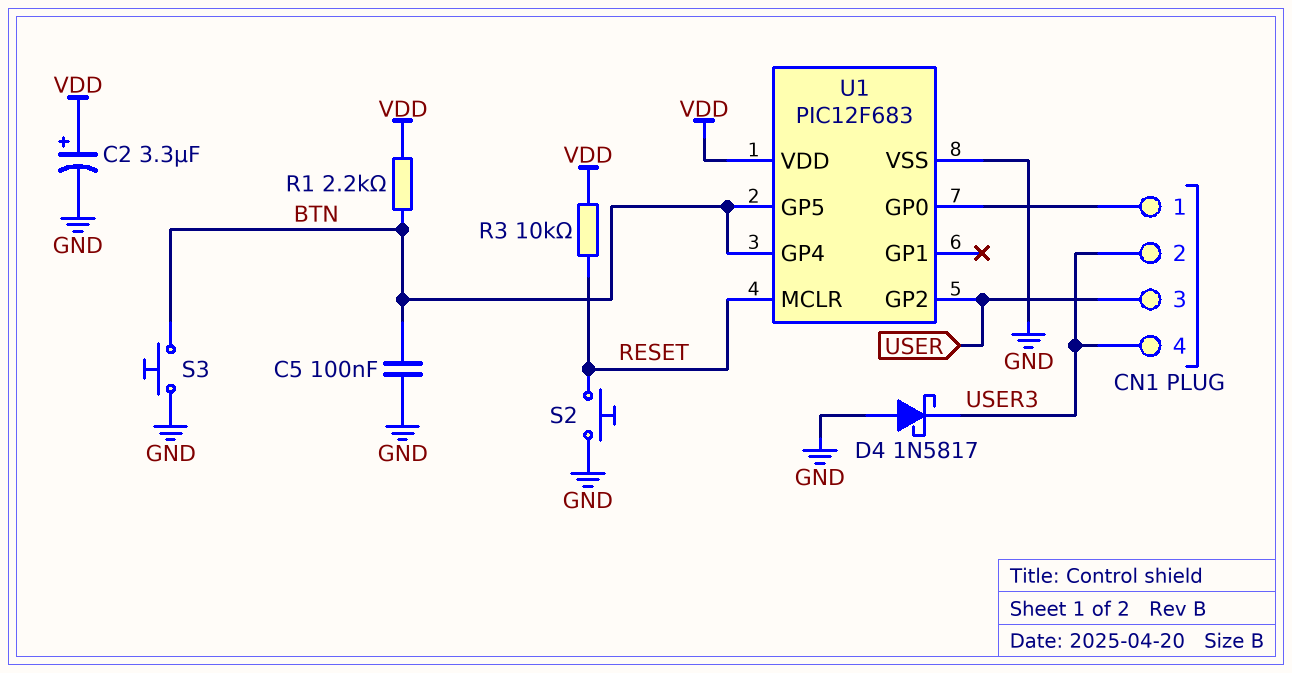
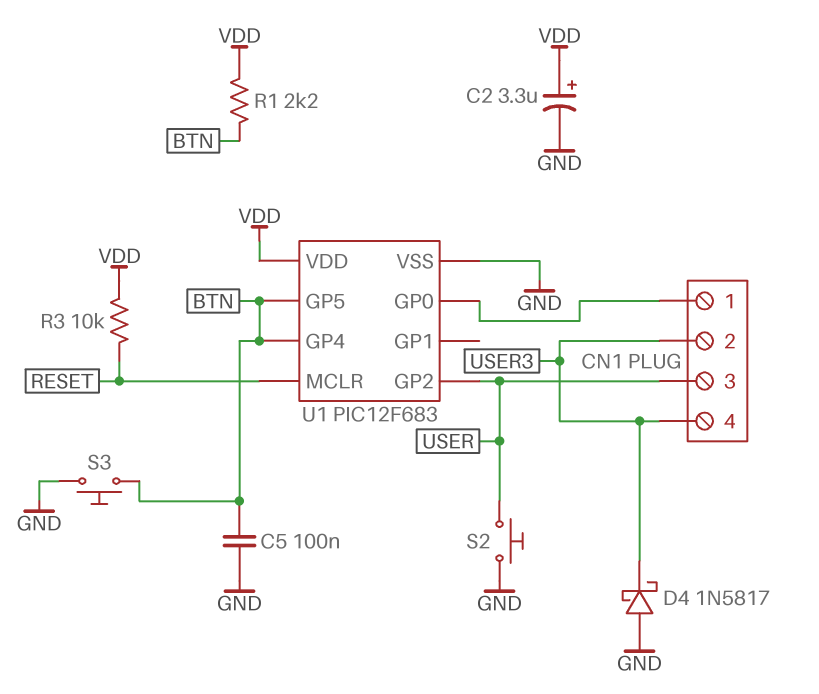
S2: button (GND, RESET) -> button (GND, USER)

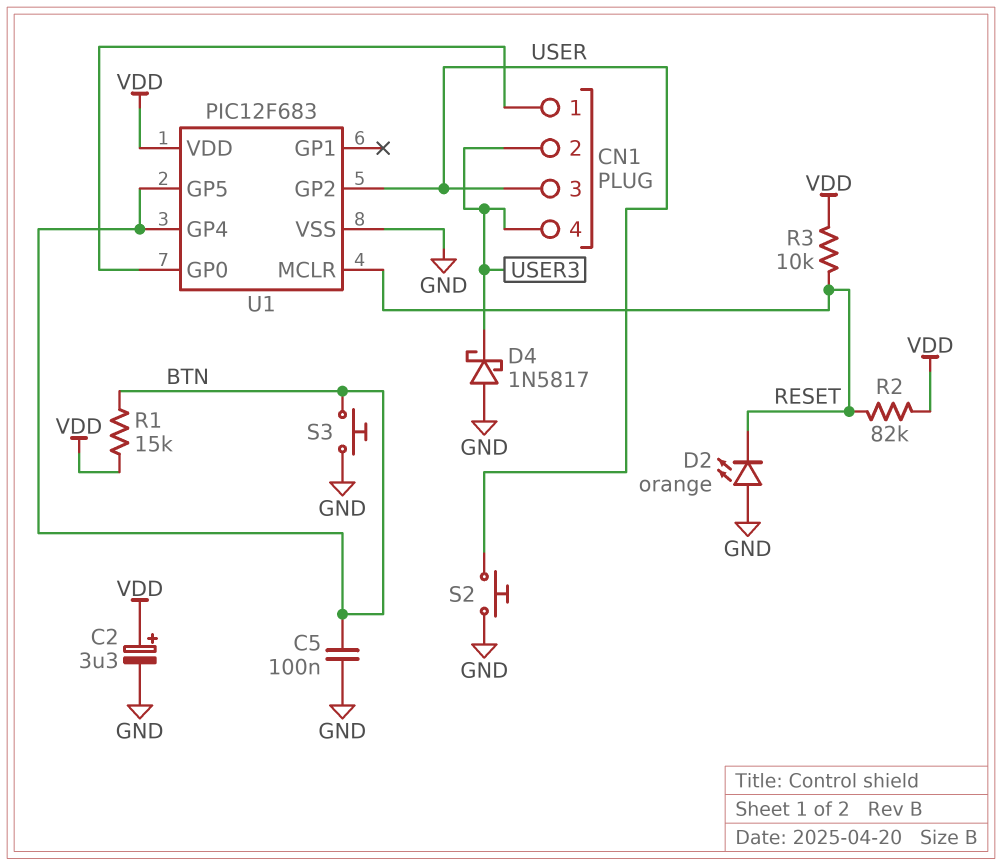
D2: none -> LED orange (A GND, K RESET)
R1: 2.2k (BTN, VDD) -> 15k (BTN, VDD)
R2: none -> 82k (RESET, VDD)

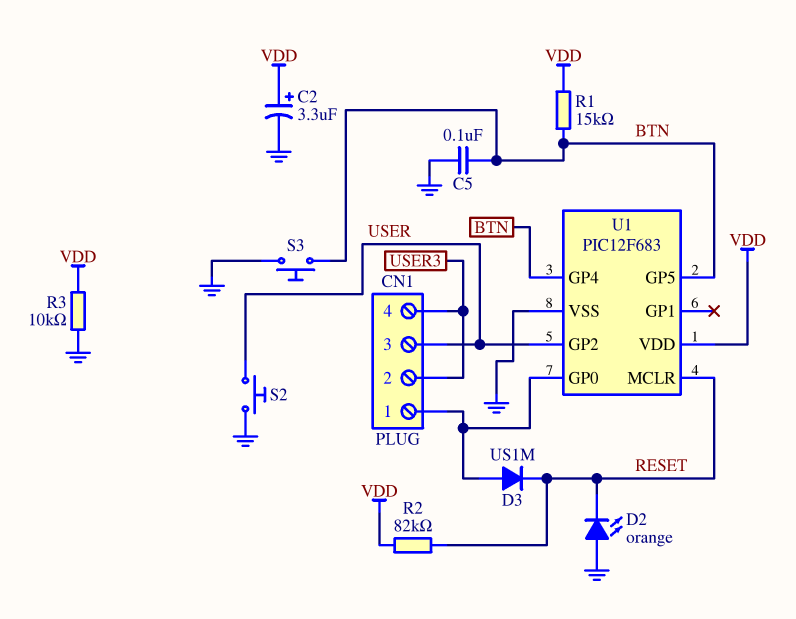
D3: none -> diode US1M (A CN1/1, K RESET)
D4: schottky 1N5817 (A GND, K USER3) -> none
R3: 10k (RESET, VDD) -> 10k (GND, VDD)

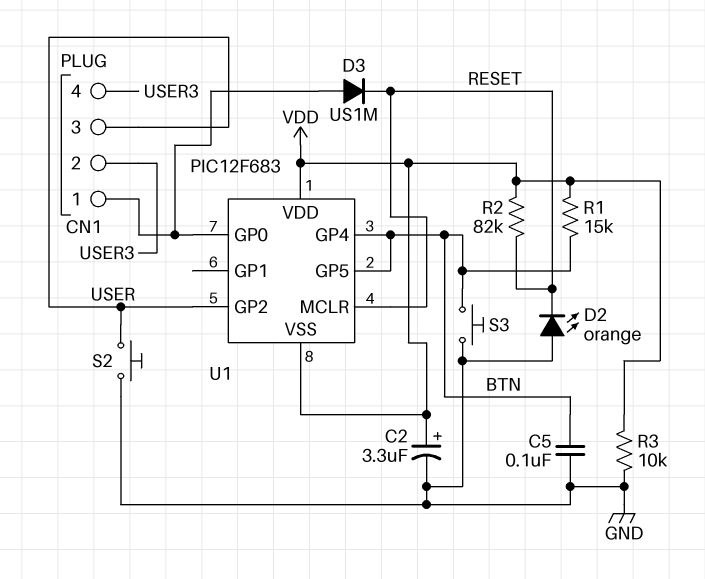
U1 pin VSS: GND -> VDD

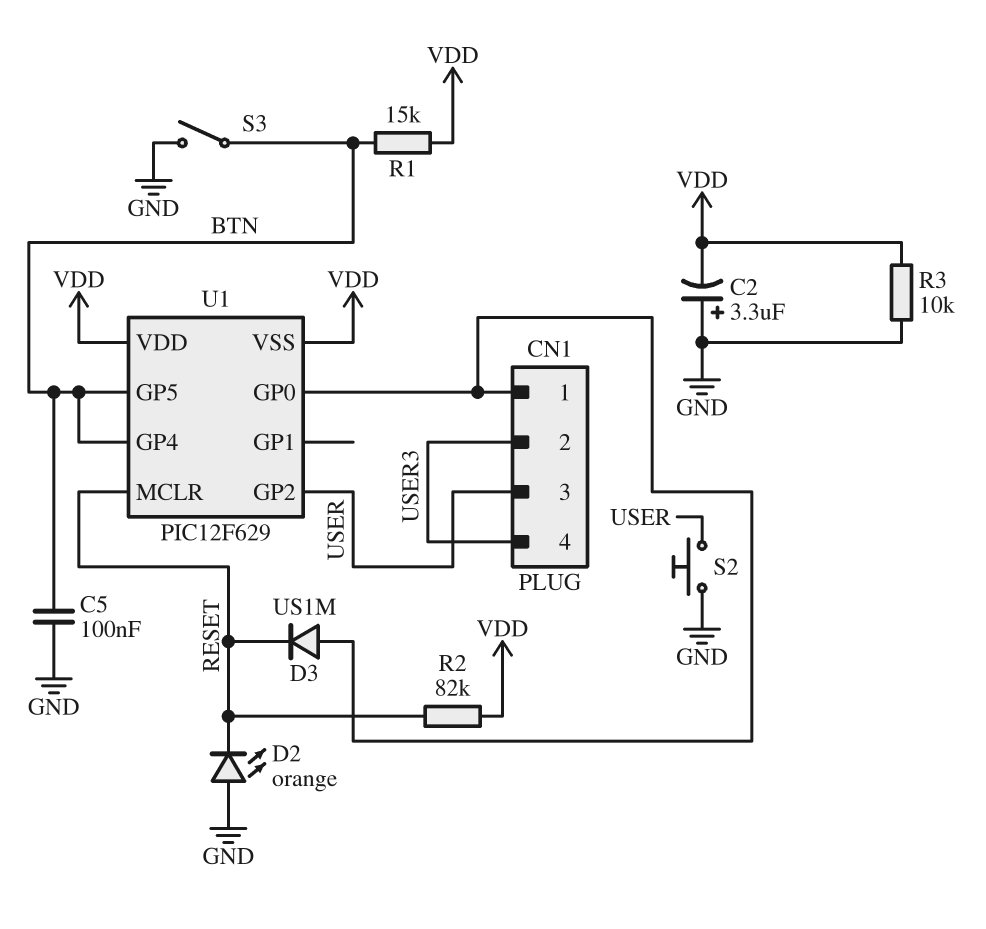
C2: 3.3uF (plus VDD, minus GND) -> 3.3uF (plus GND, minus VDD)
S3: button (BTN, GND) -> switch (BTN, GND)
U1: PIC12F683 -> PIC12F629

